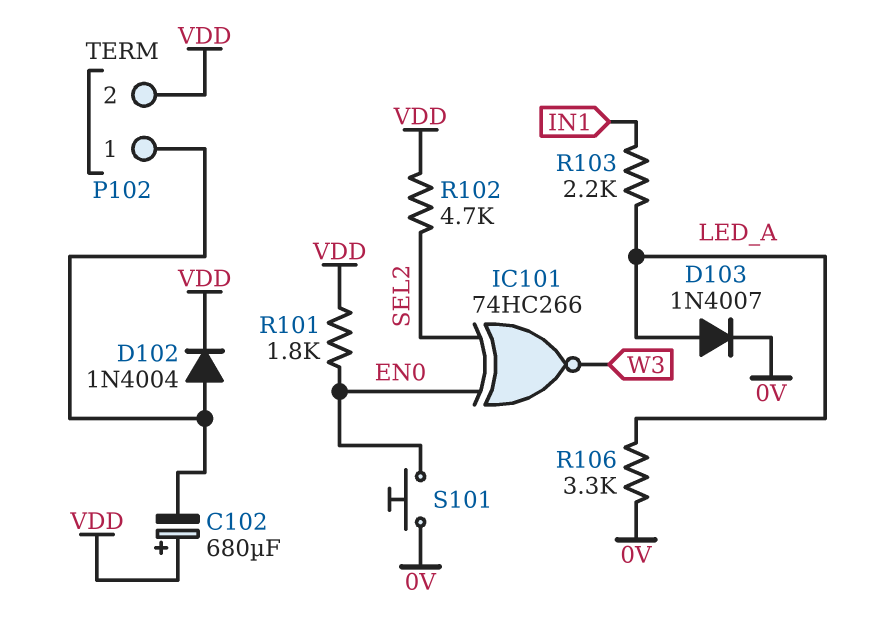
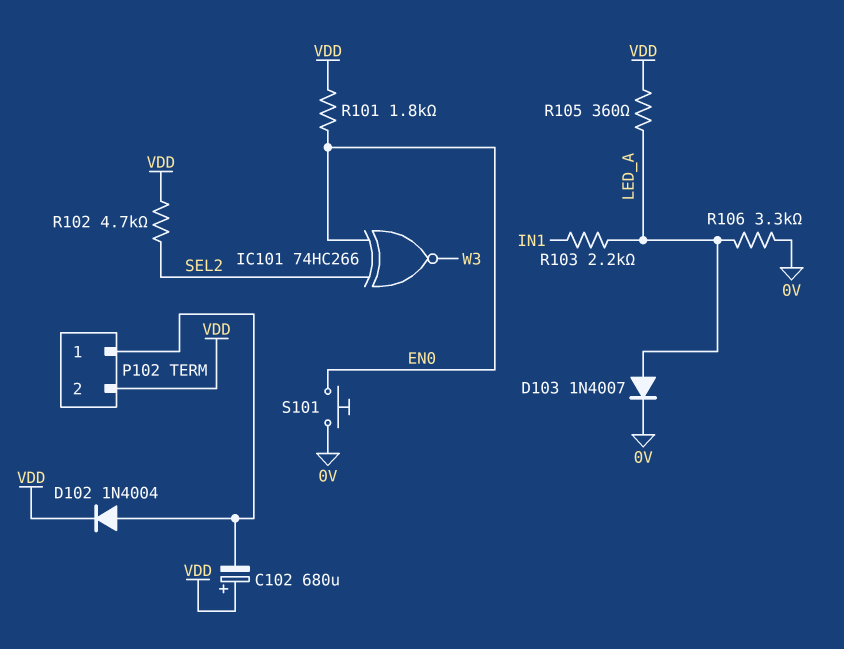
R105: none -> 360 (LED_A, VDD)

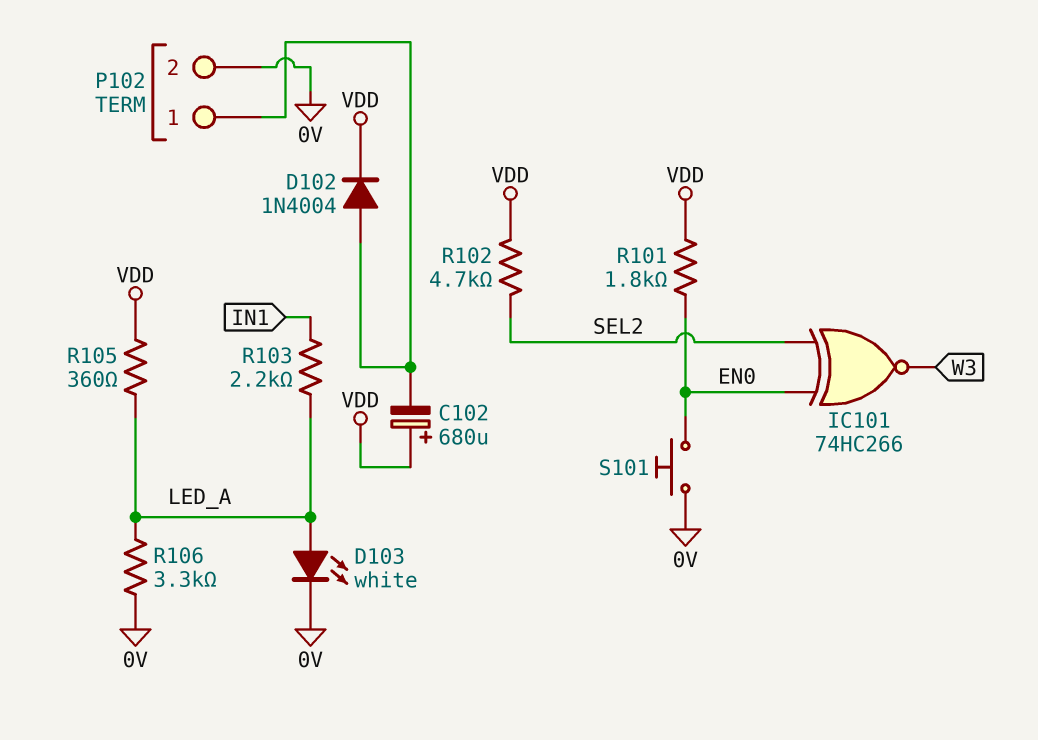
D103: diode 1N4007 (A LED_A, K 0V) -> LED white (A LED_A, K 0V)
P102 pin 2: VDD -> 0V

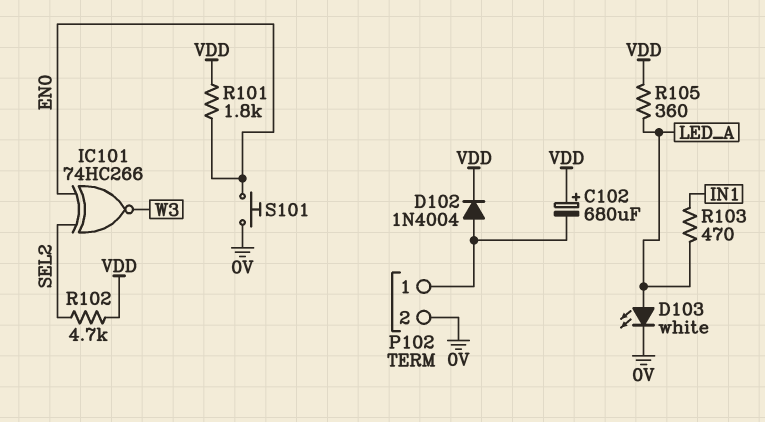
R103: 2.2k (IN1, LED_A) -> 470 (IN1, LED_A)
R106: 3.3k (0V, LED_A) -> none

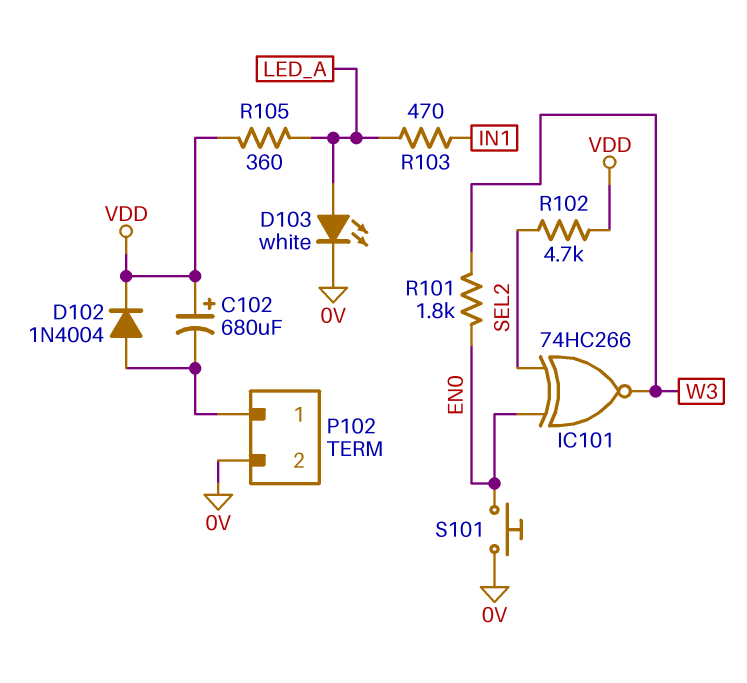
R101: 1.8k (EN0, VDD) -> 1.8k (EN0, W3)

